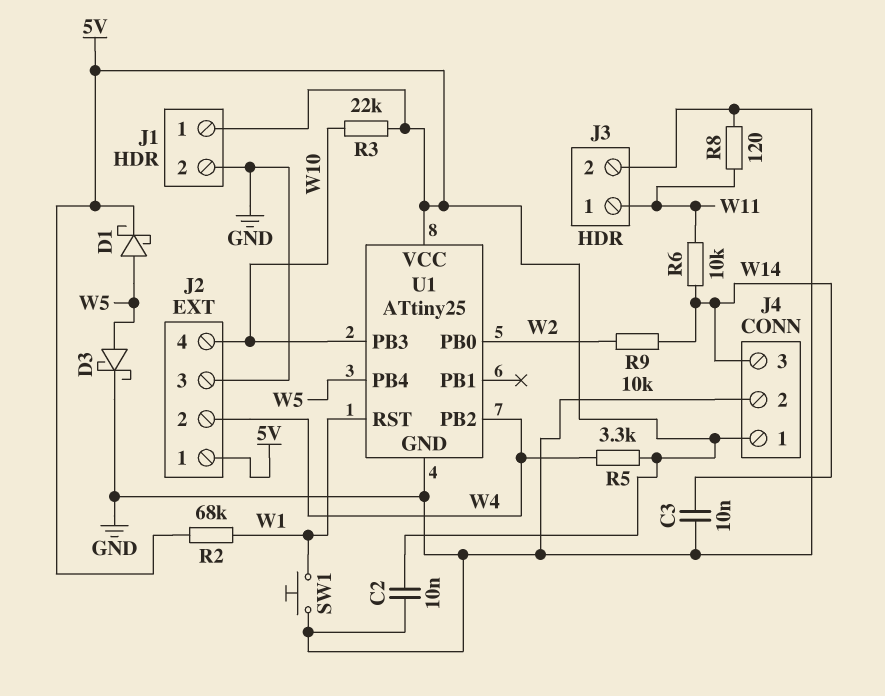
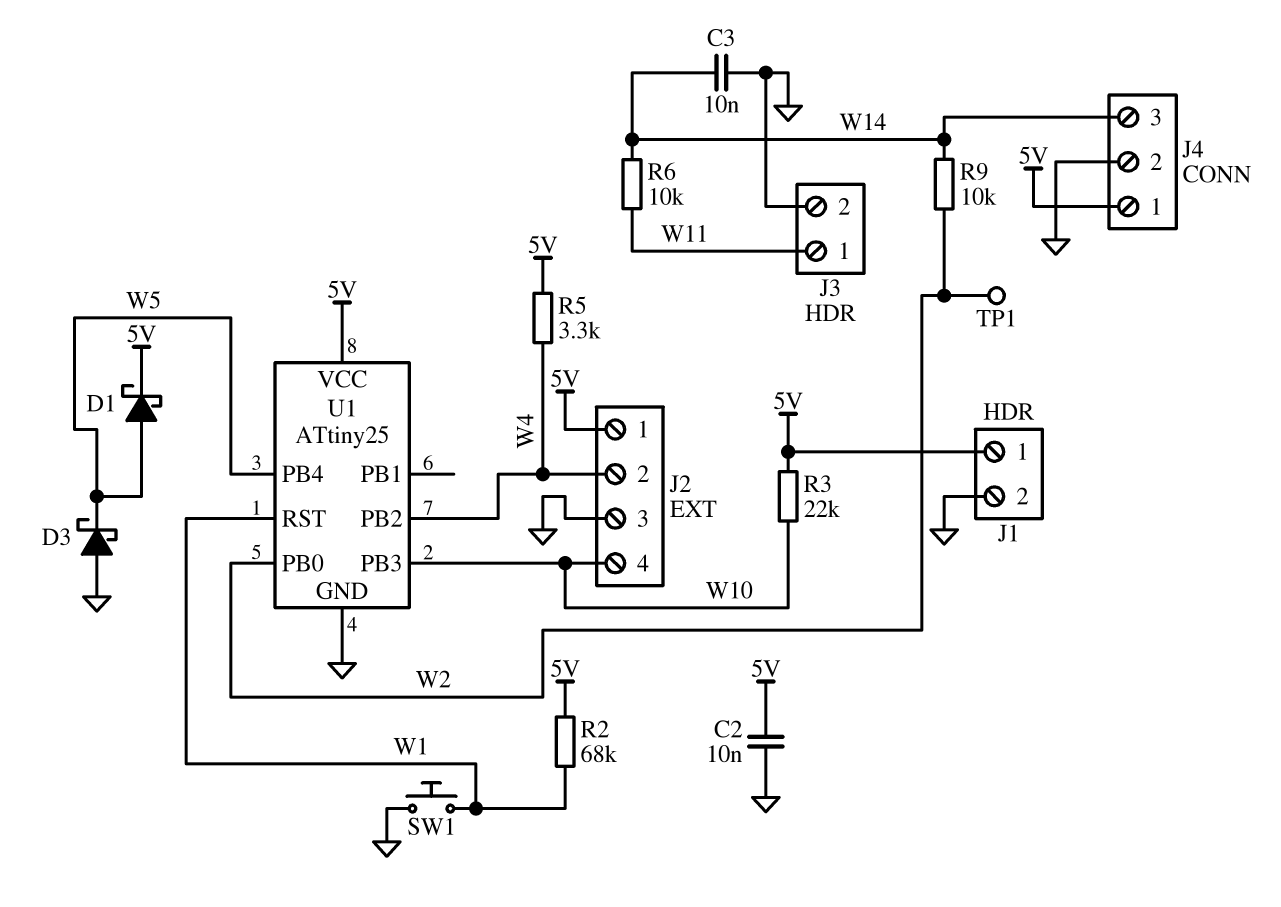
D3: schottky (A W5, K GND) -> schottky (A GND, K W5)
R8: 120 (GND, W11) -> none
TP1: none -> test point (W2)

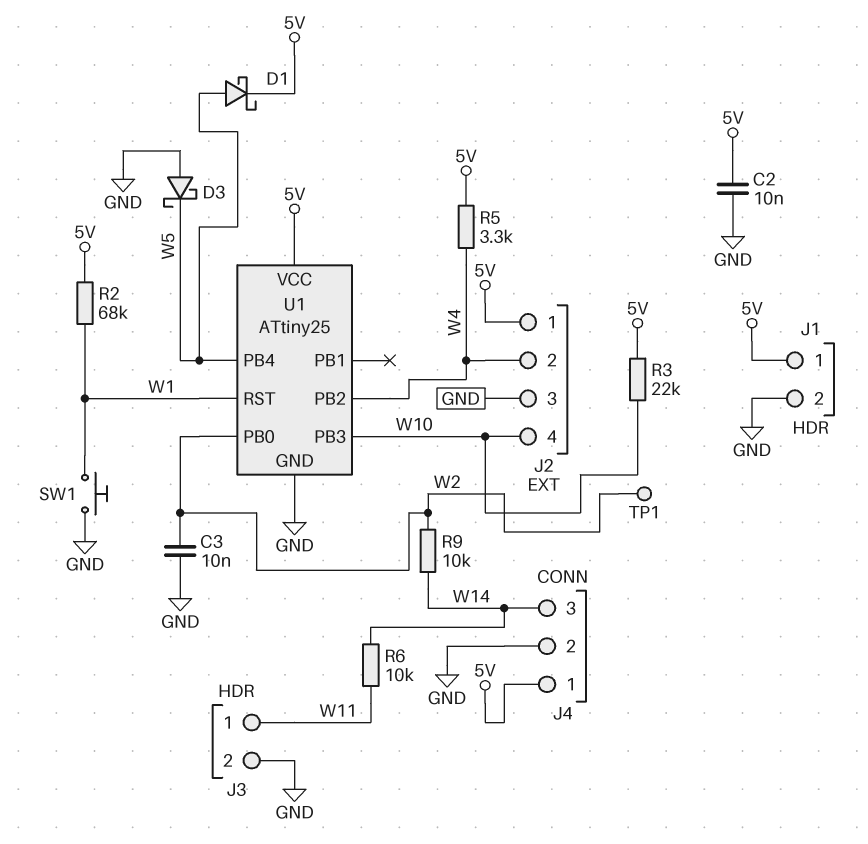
C3: 10nF (GND, W14) -> 10nF (GND, W2)

